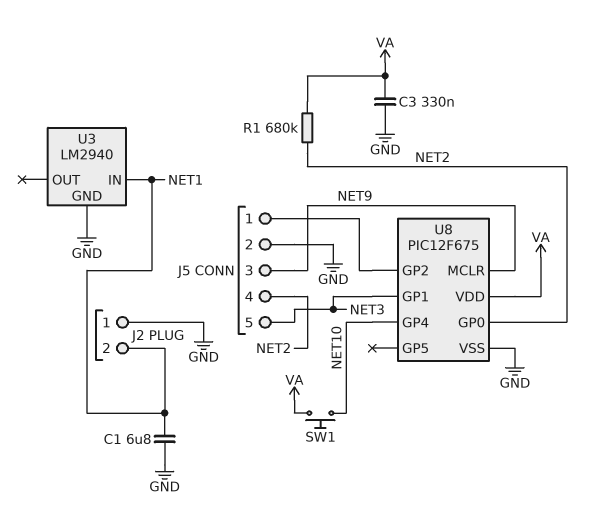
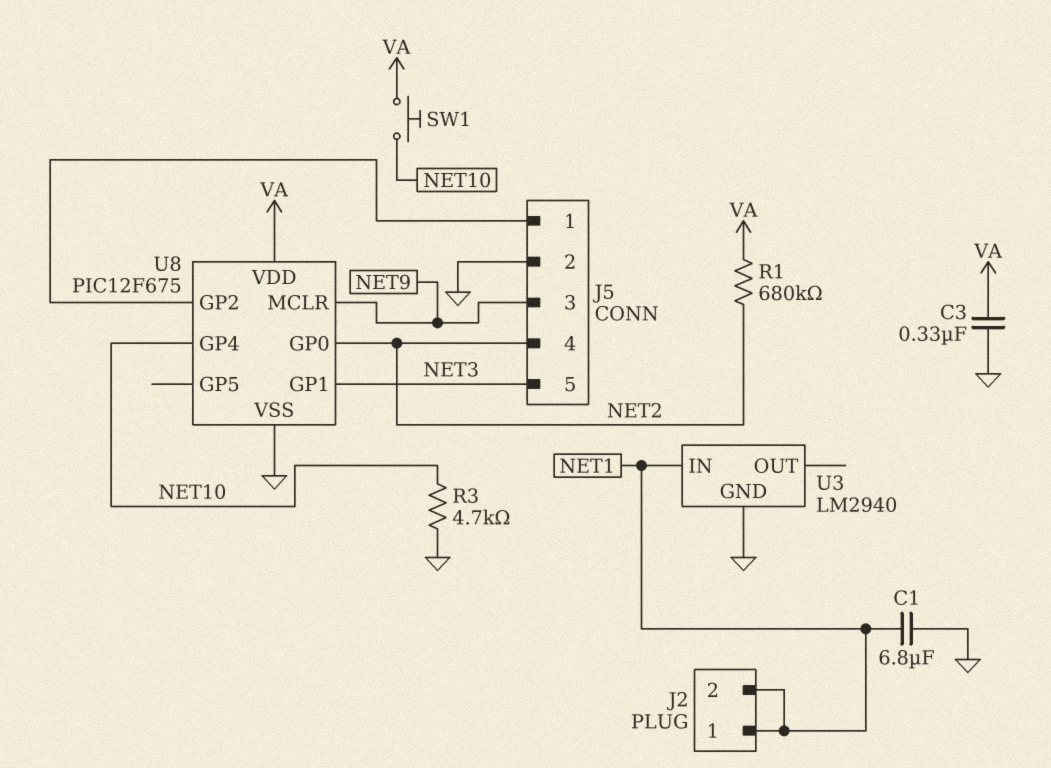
J2 pin 1: GND -> NET1
R3: none -> 4.7k (GND, NET10)

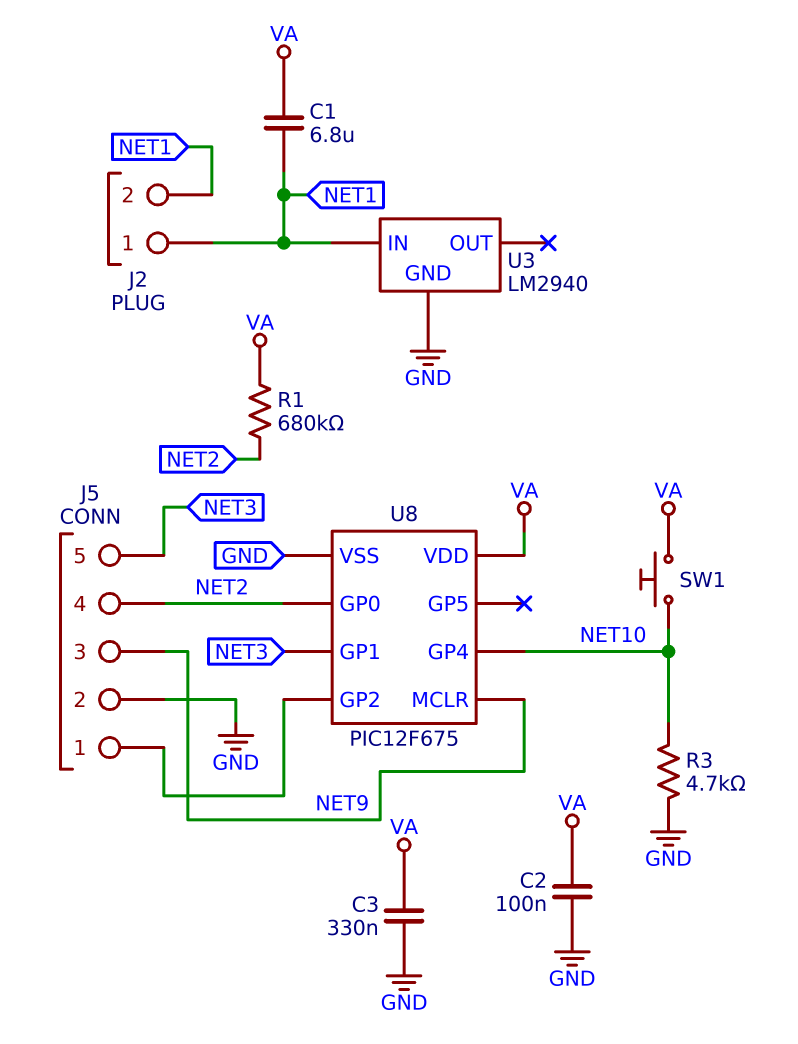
C1: 6.8uF (GND, NET1) -> 6.8uF (NET1, VA)
C2: none -> 100nF (GND, VA)

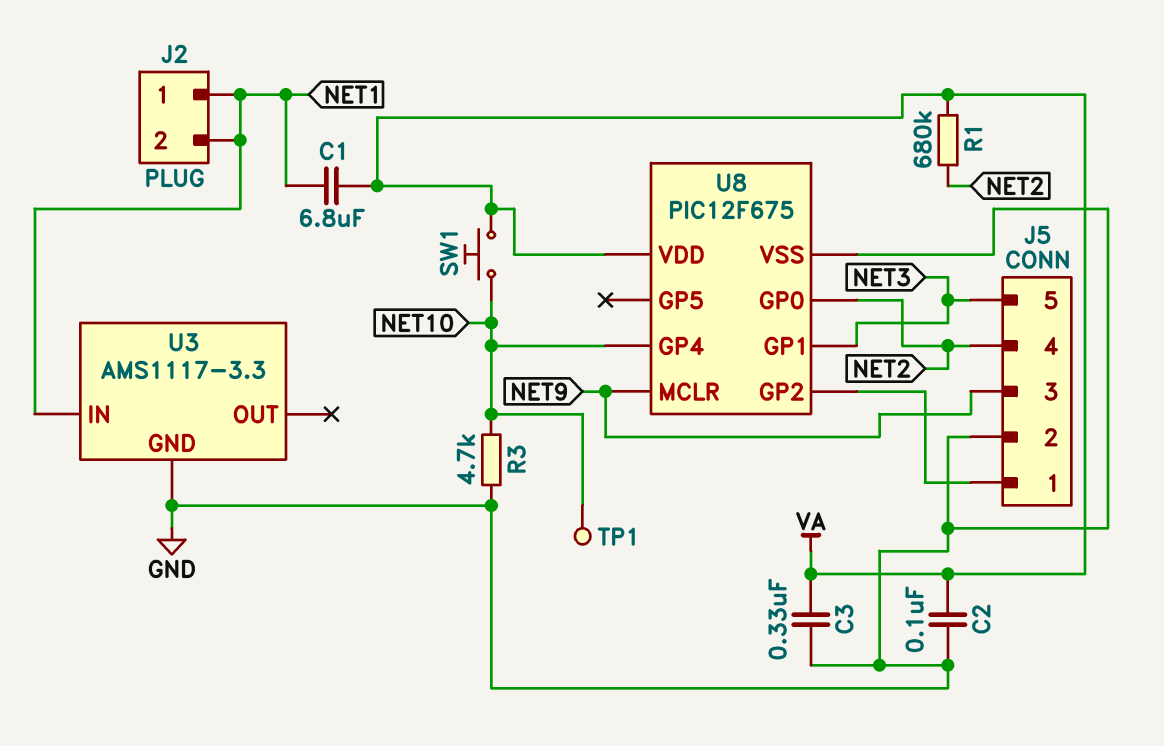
TP1: none -> test point (NET10)
U3: LM2940 -> AMS1117-3.3

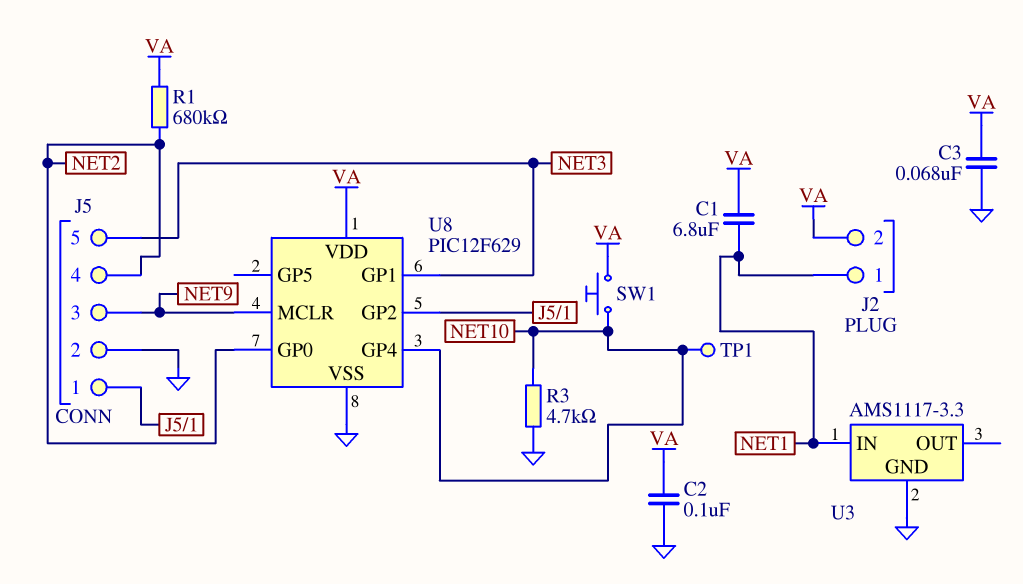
C3: 330nF (GND, VA) -> 68nF (GND, VA)
J2 pin 2: NET1 -> VA
U8: PIC12F675 -> PIC12F629

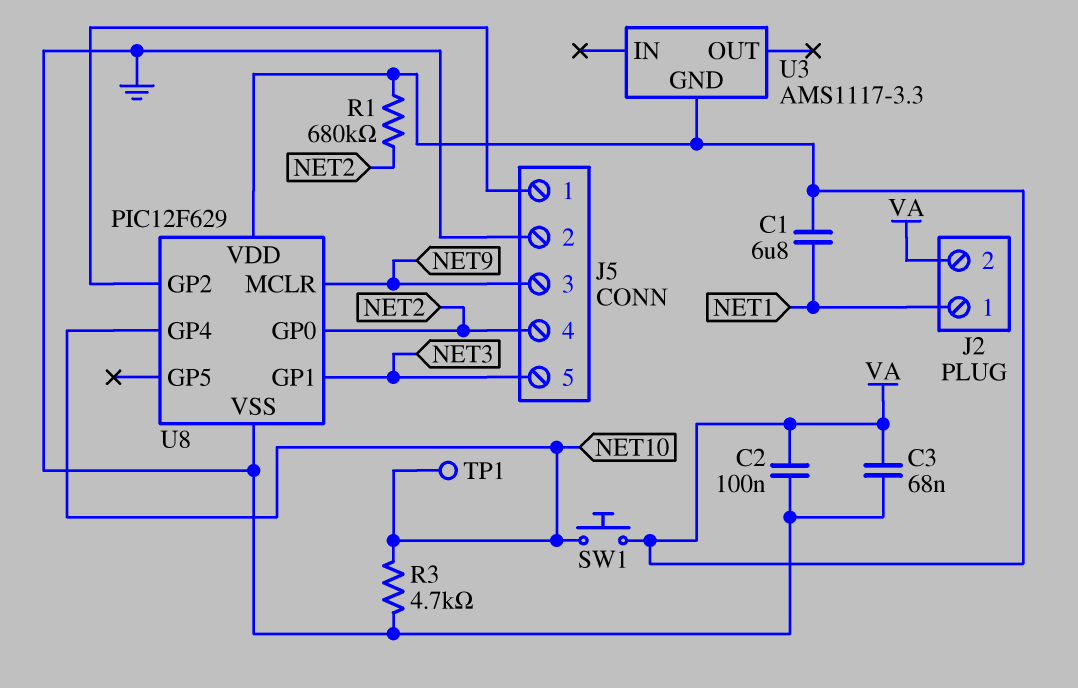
U3 pin GND: GND -> VA
U3 pin IN: NET1 -> none

